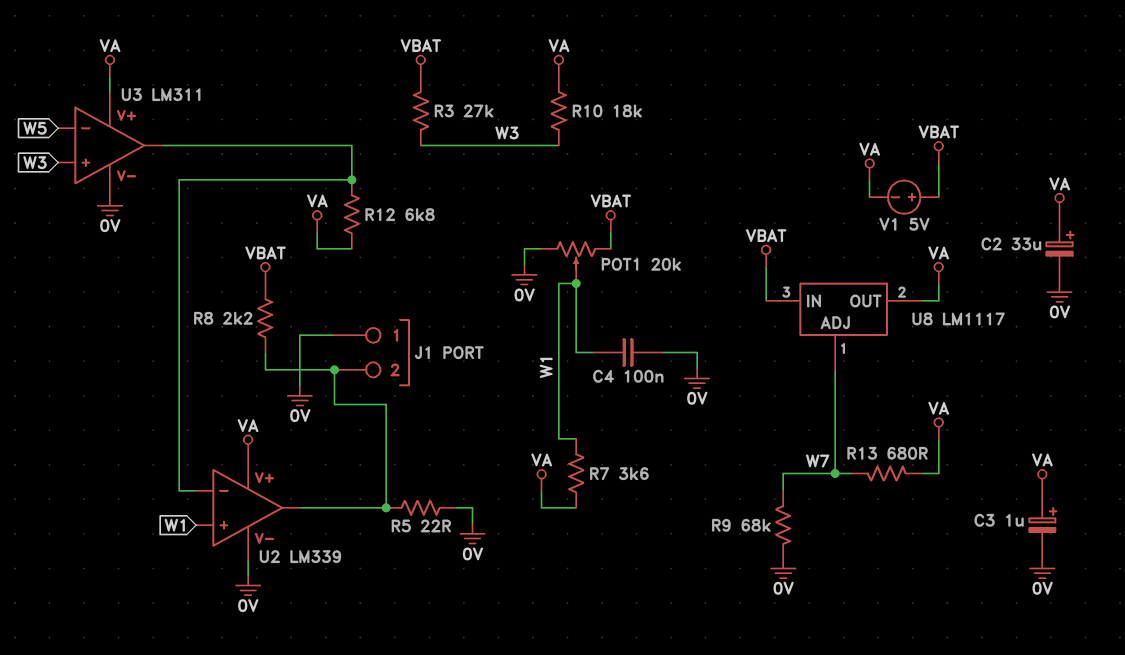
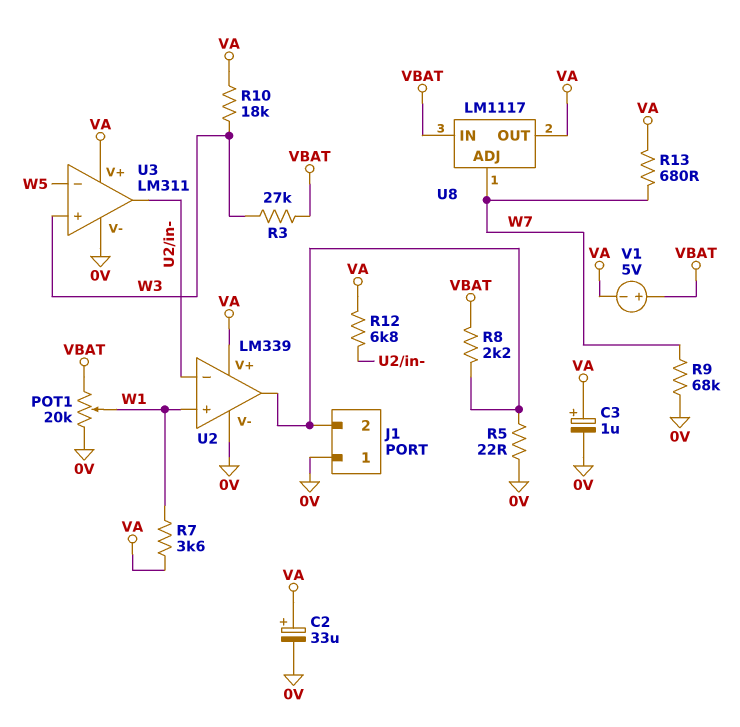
C4: 100nF (0V, W1) -> none

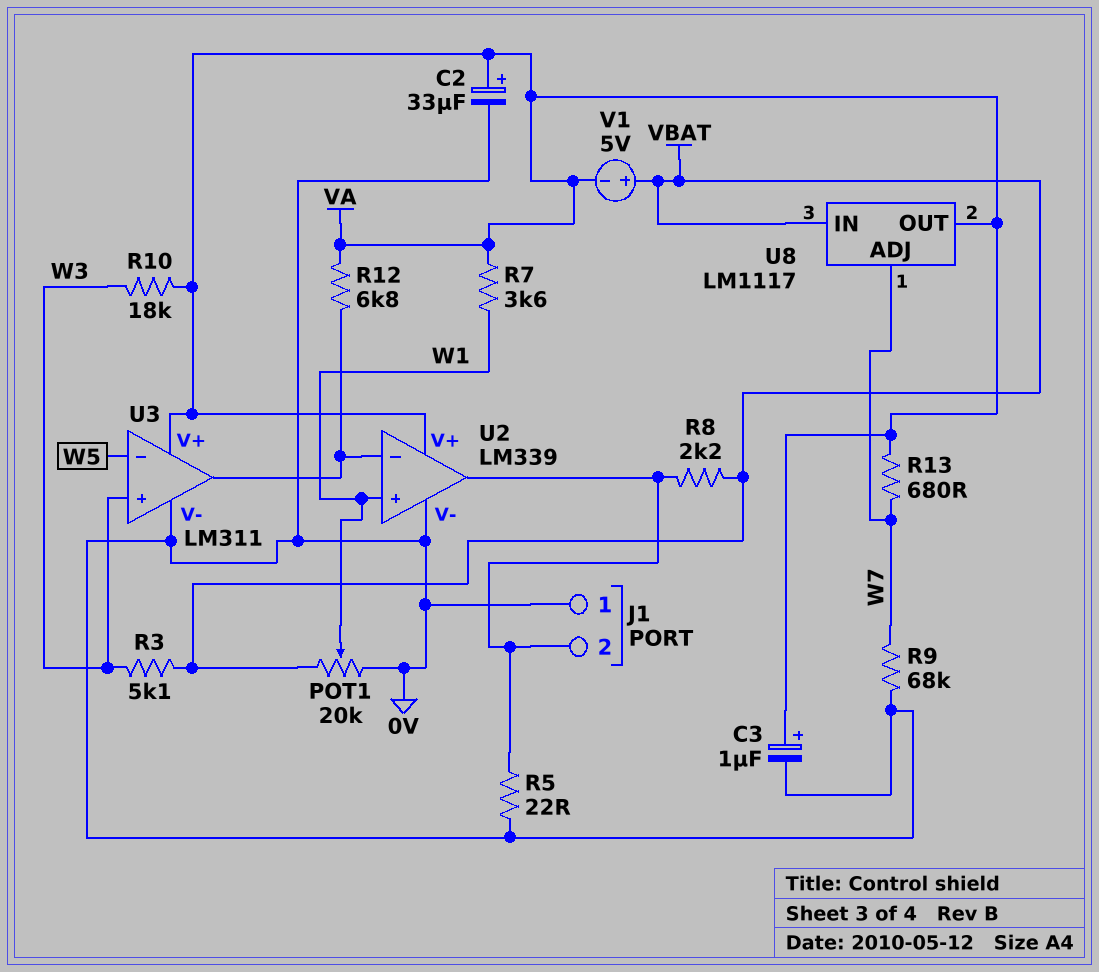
R3: 27k (VBAT, W3) -> 5.1k (VBAT, W3)

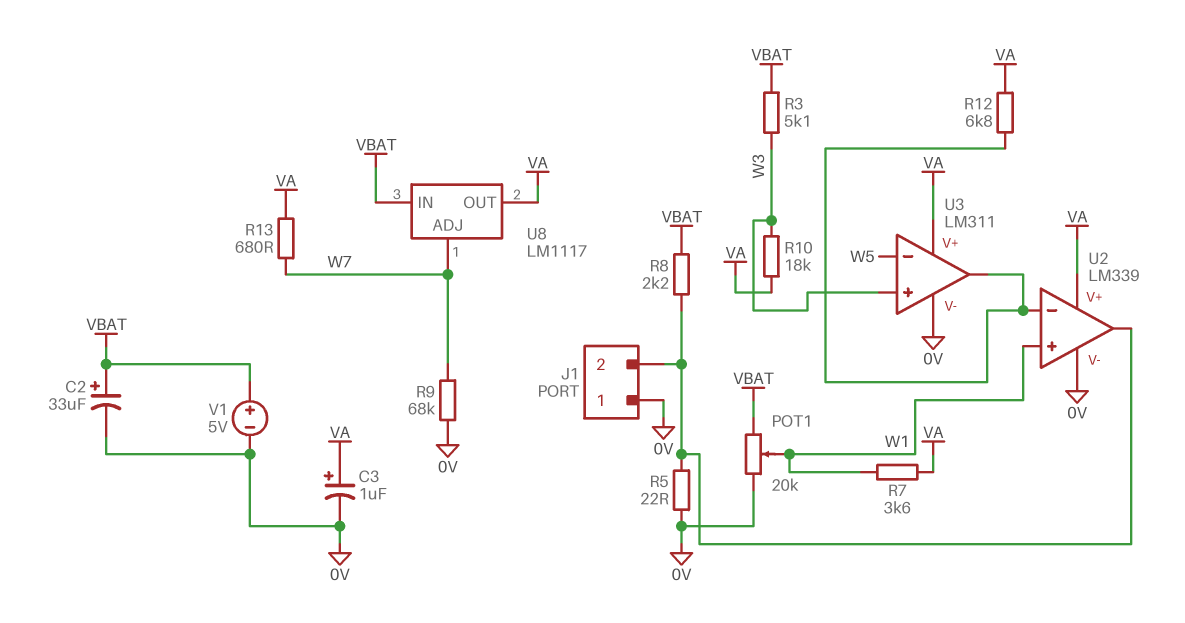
C2: 33uF (plus VA, minus 0V) -> 33uF (plus VBAT, minus 0V)
V1: 5V (plus VBAT, minus VA) -> 5V (plus VBAT, minus 0V)

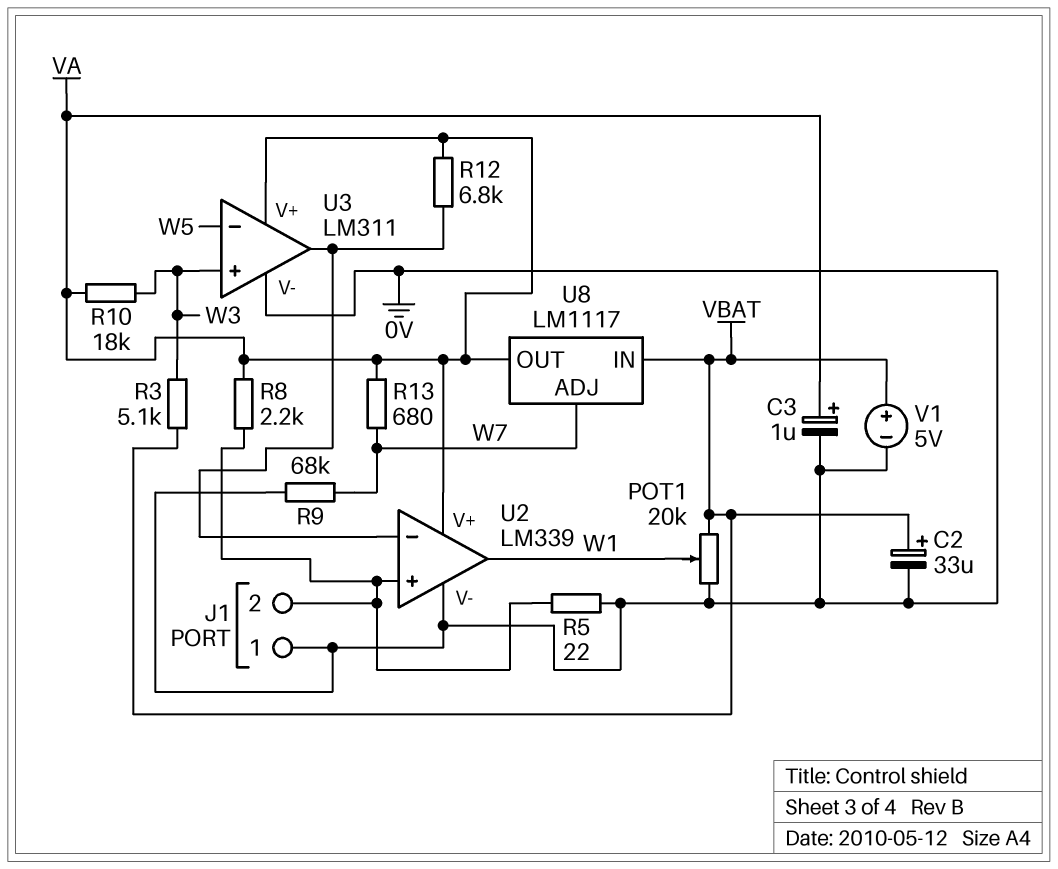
R7: 3.6k (VA, W1) -> none
R8: 2.2k (J1/2, VBAT) -> 2.2k (J1/2, VA)
U2 pin in+: W1 -> J1/2
U2 pin out: J1/2 -> W1

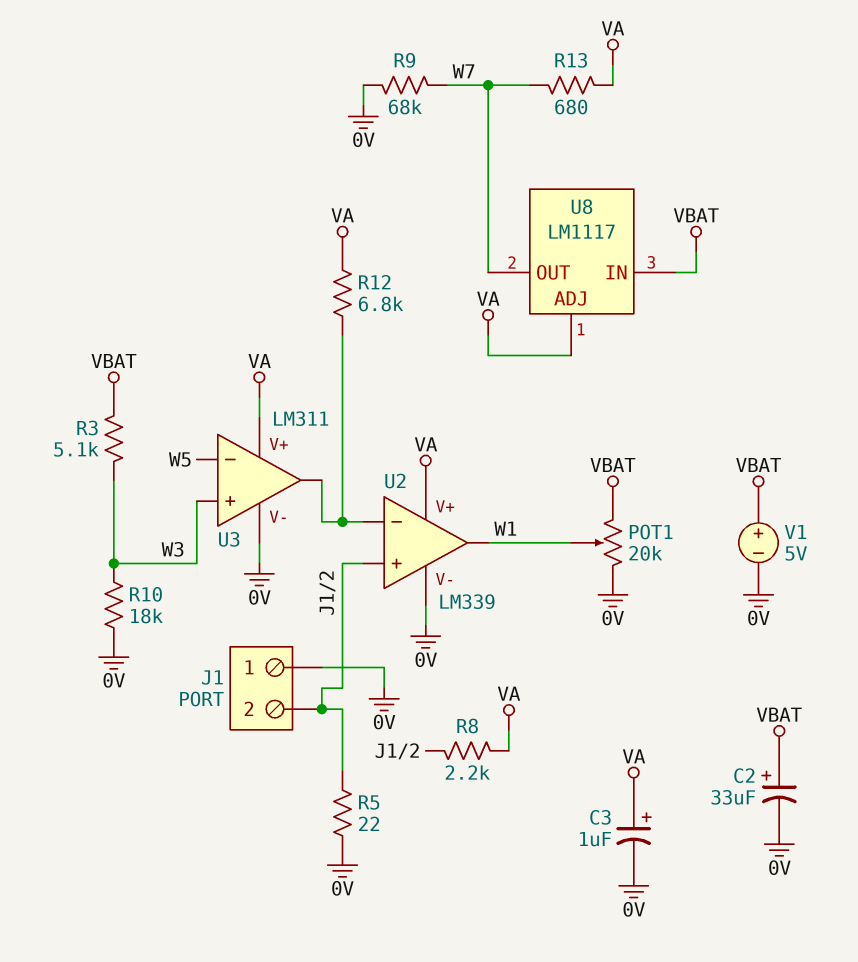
R10: 18k (VA, W3) -> 18k (0V, W3)
U8 pin ADJ: W7 -> VA
U8 pin OUT: VA -> W7

